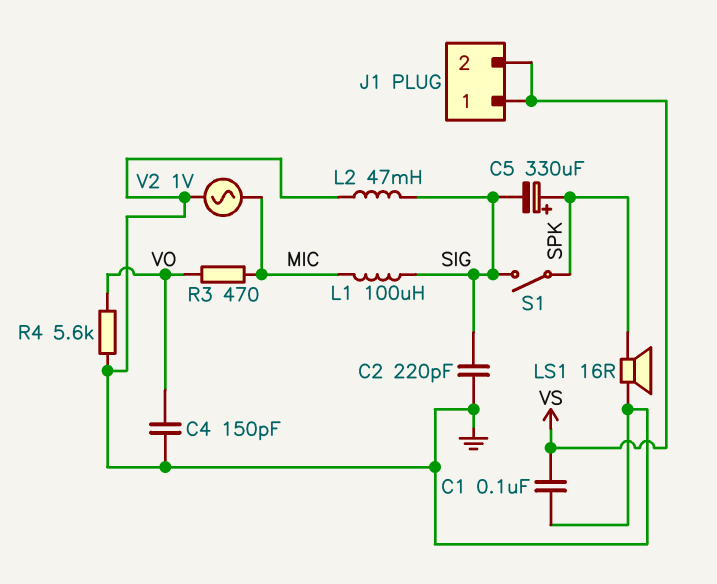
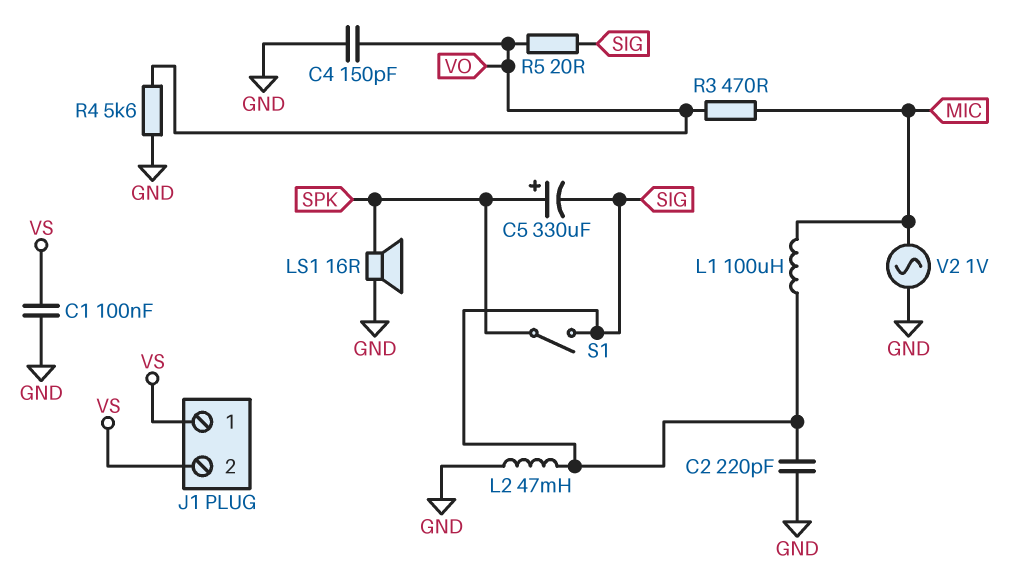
R5: none -> 20 (SIG, VO)

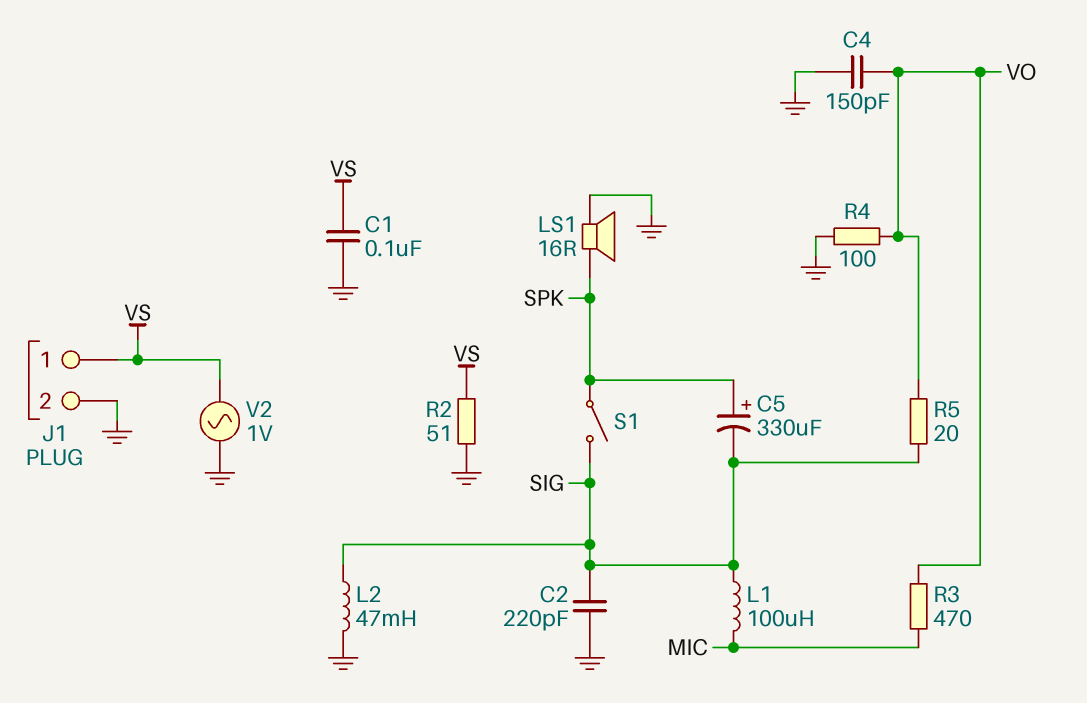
J1 pin 2: VS -> GND
R2: none -> 51 (GND, VS)
R4: 5.6k (GND, VO) -> 100 (GND, VO)
V2: AC 1V (GND, MIC) -> AC 1V (GND, VS)

